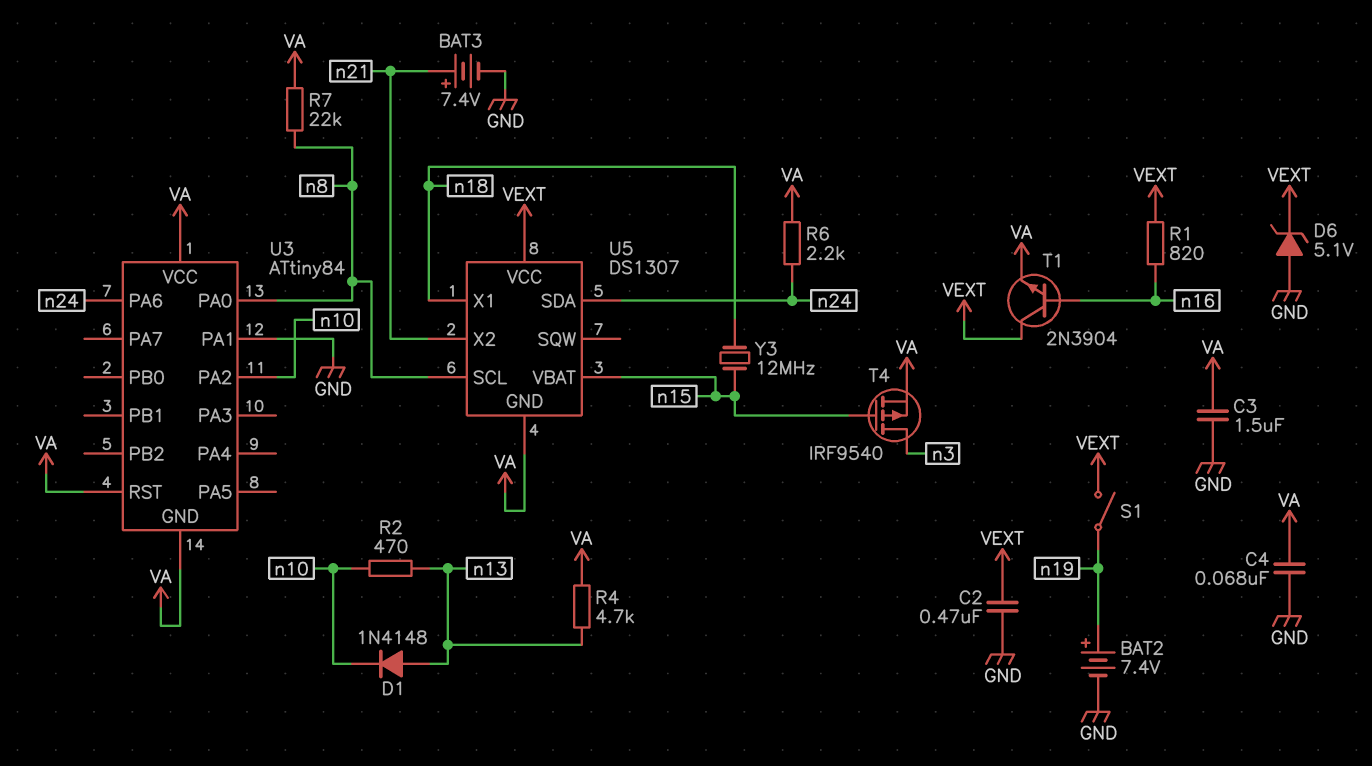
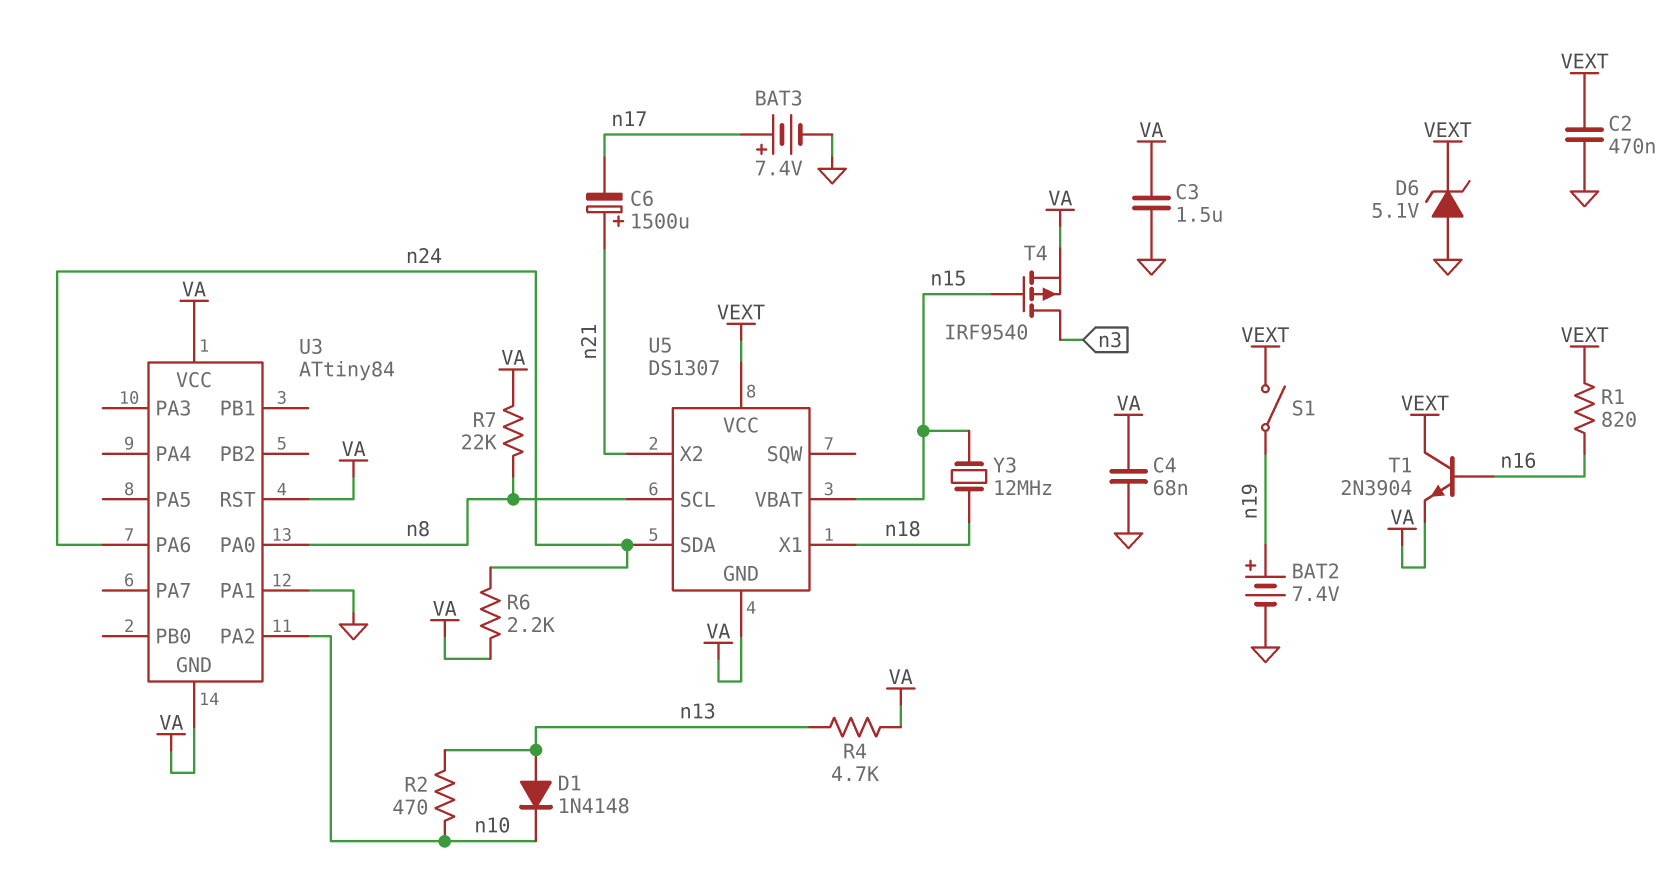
BAT3: 7.4V (plus n21, minus GND) -> 7.4V (plus n17, minus GND)
C6: none -> 1500uF (plus n21, minus n17)

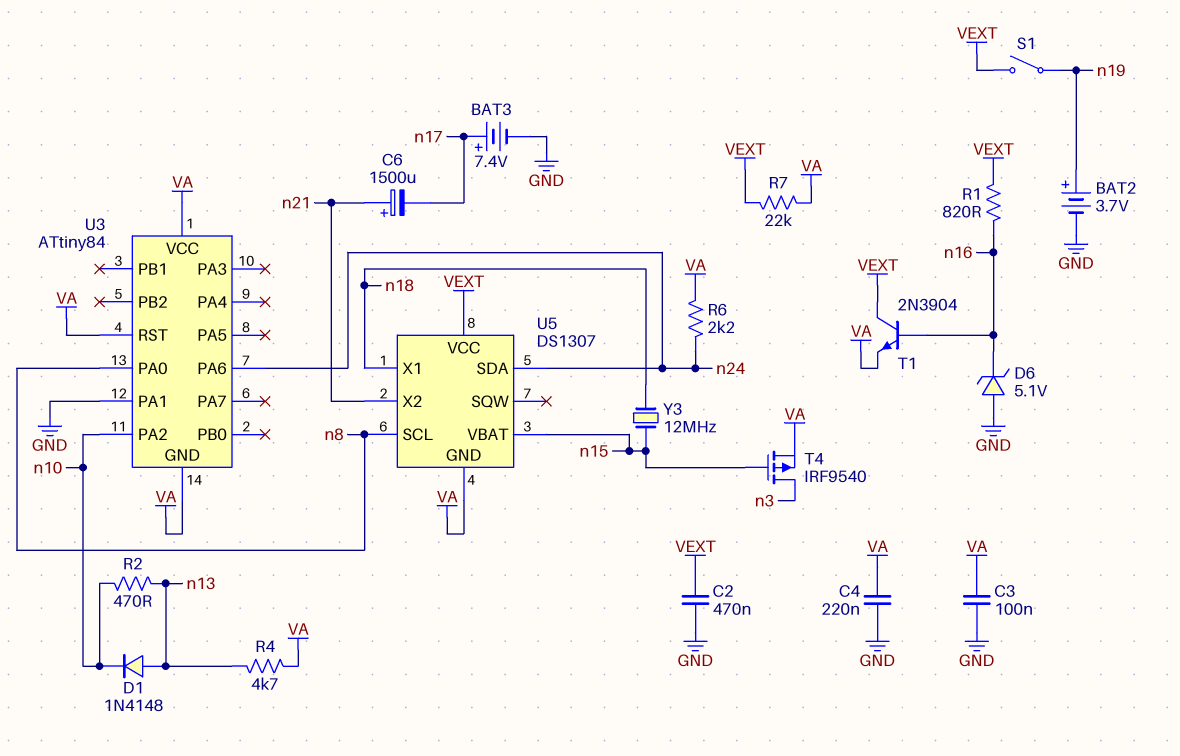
BAT2: 7.4V (plus n19, minus GND) -> 3.7V (plus n19, minus GND)
C3: 1.5uF (GND, VA) -> 100nF (GND, VA)
C4: 68nF (GND, VA) -> 220nF (GND, VA)
D6: zener 5.1V (A GND, K VEXT) -> zener 5.1V (A GND, K n16)
R7: 22k (VA, n8) -> 22k (VA, VEXT)

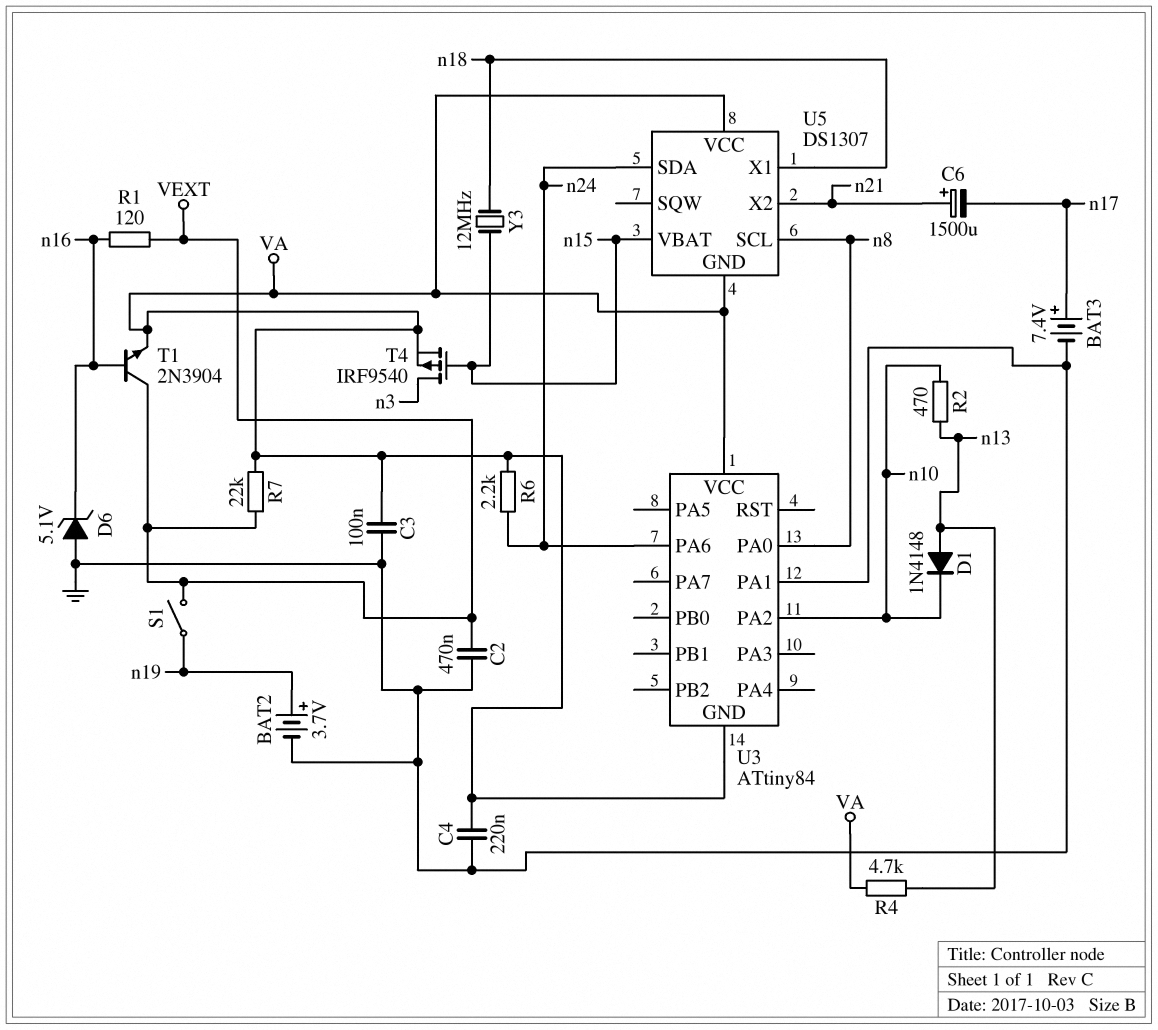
R1: 820 (VEXT, n16) -> 120 (VEXT, n16)
U3 pin RST: VA -> none
U5 pin VCC: VEXT -> VA

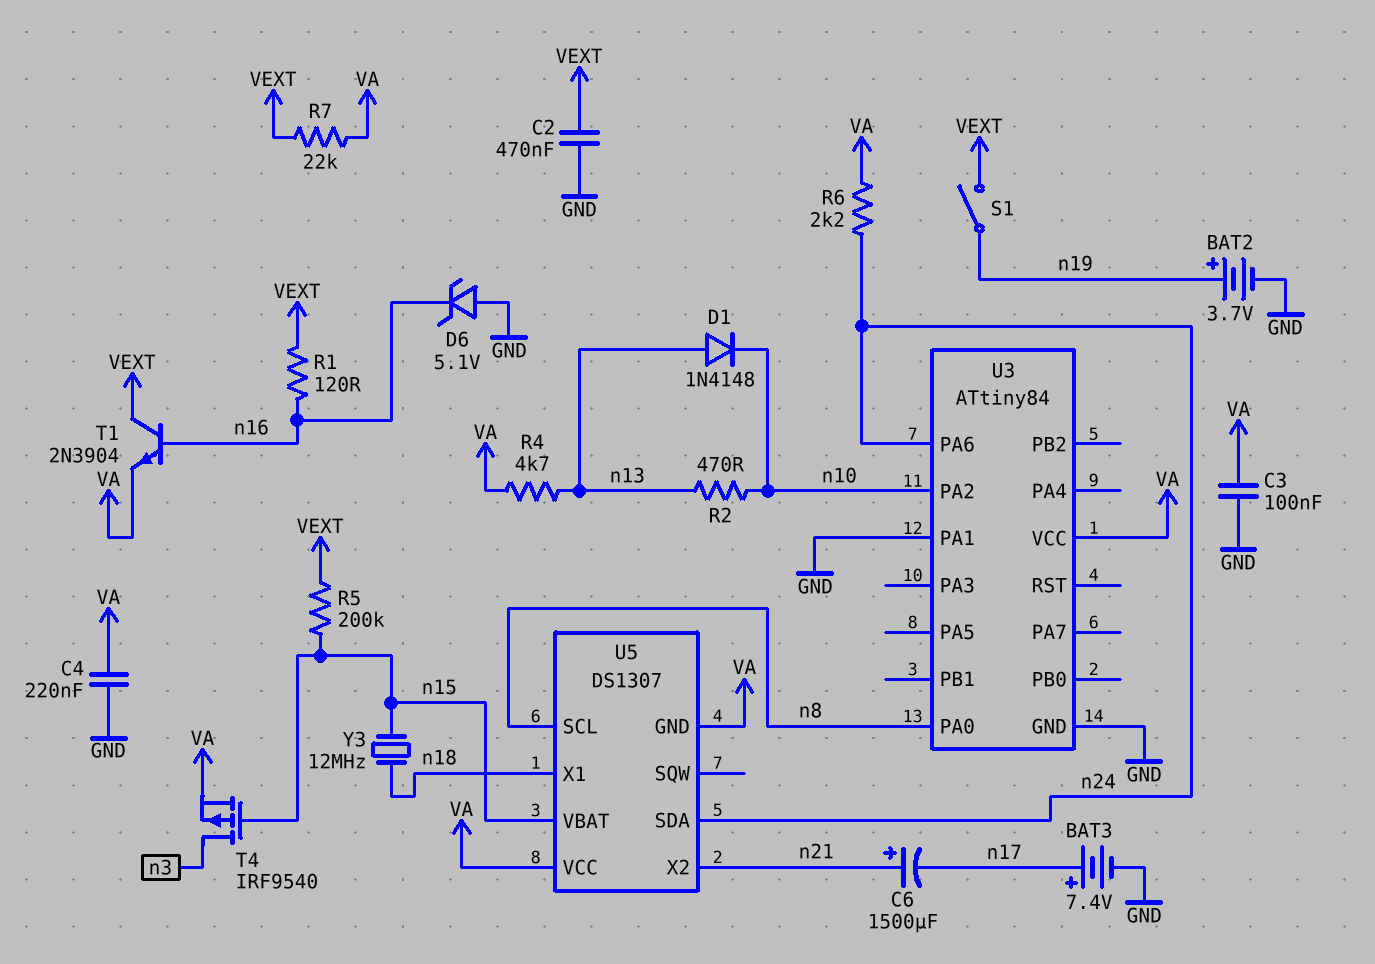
R5: none -> 200k (VEXT, n15)
U3 pin GND: VA -> GND

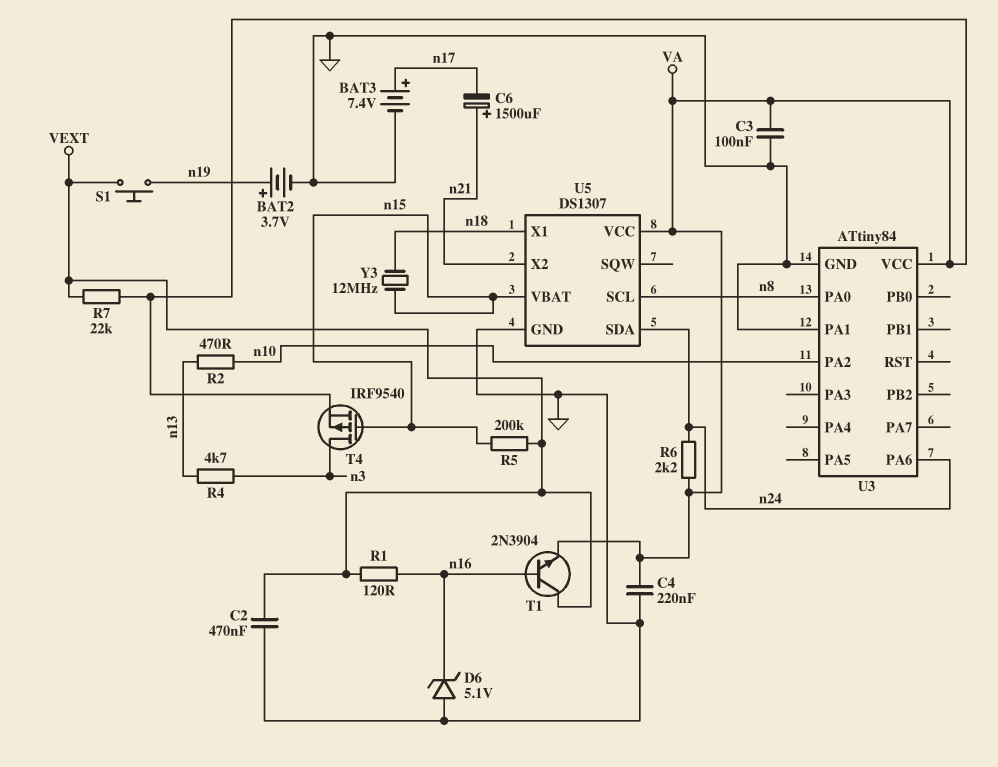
D1: diode 1N4148 (A n13, K n10) -> none
R4: 4.7k (VA, n13) -> 4.7k (n3, n13)
S1: switch (VEXT, n19) -> button (VEXT, n19)
U5 pin GND: VA -> GND

